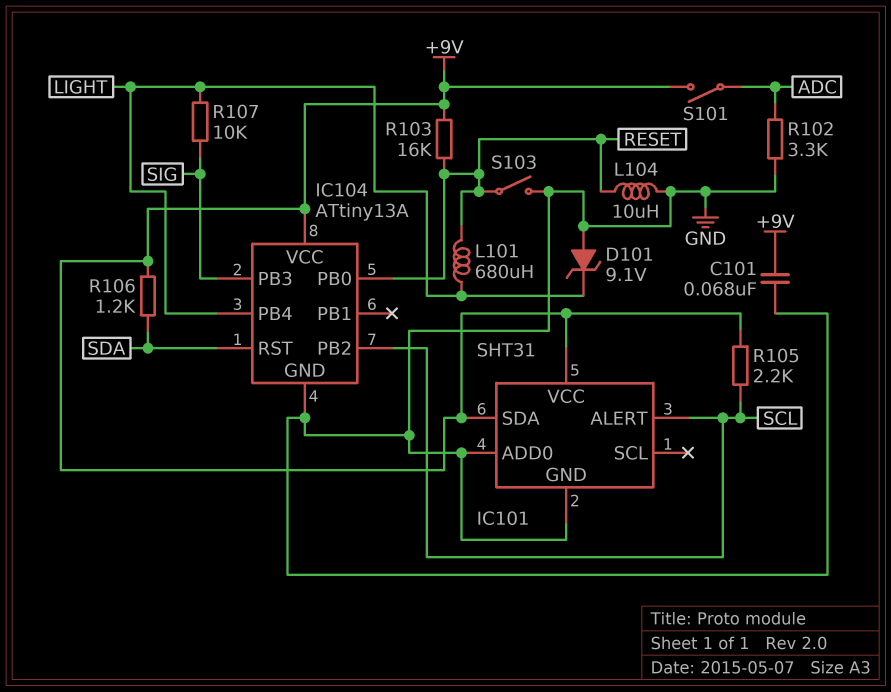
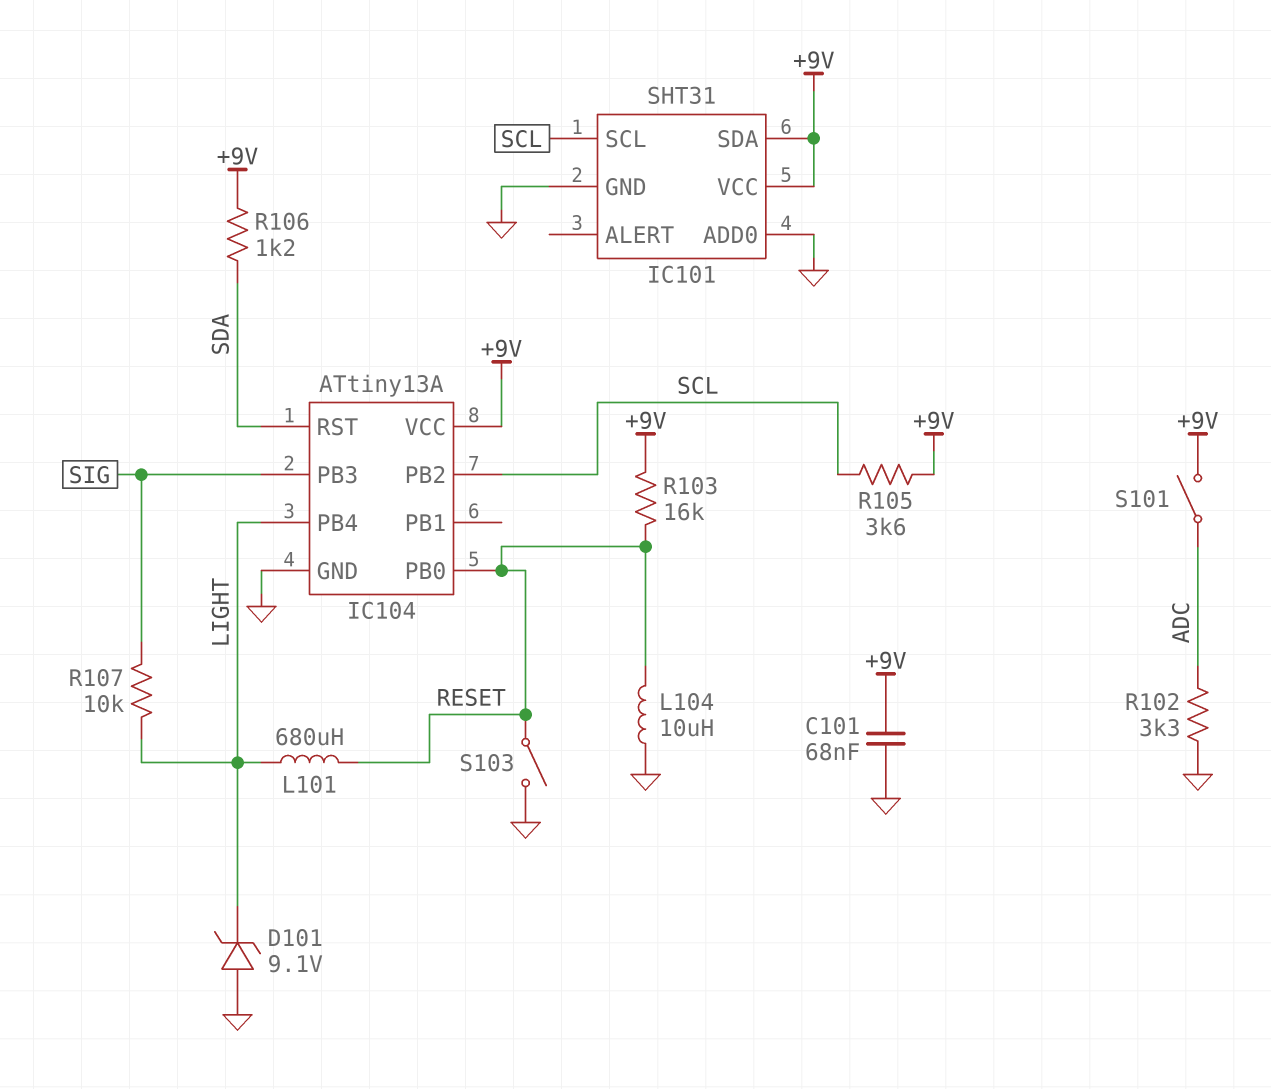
IC101 pin ALERT: SCL -> none
IC101 pin SCL: none -> SCL
R105: 2.2k (+9V, SCL) -> 3.6k (+9V, SCL)

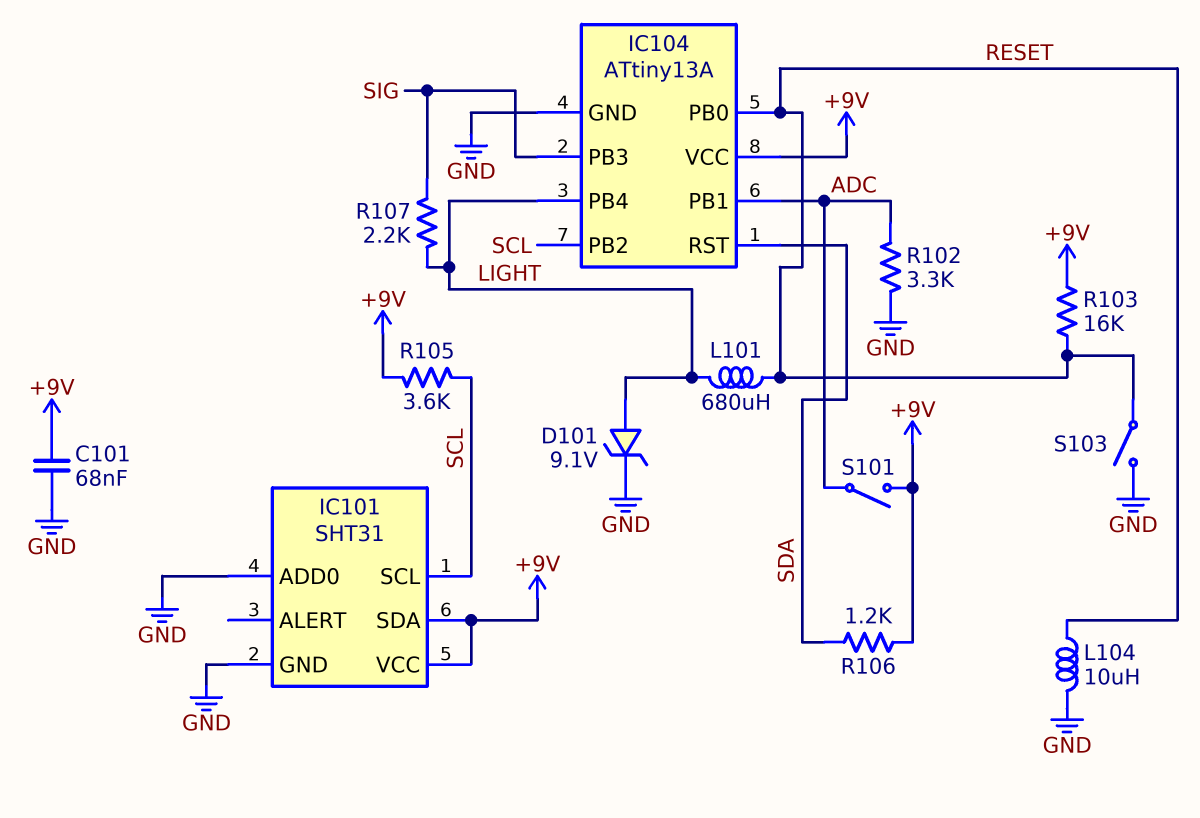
D101: zener 9.1V (A GND, K LIGHT) -> zener 9.1V (A LIGHT, K GND)
IC104 pin PB1: none -> ADC
R107: 10k (LIGHT, SIG) -> 2.2k (LIGHT, SIG)

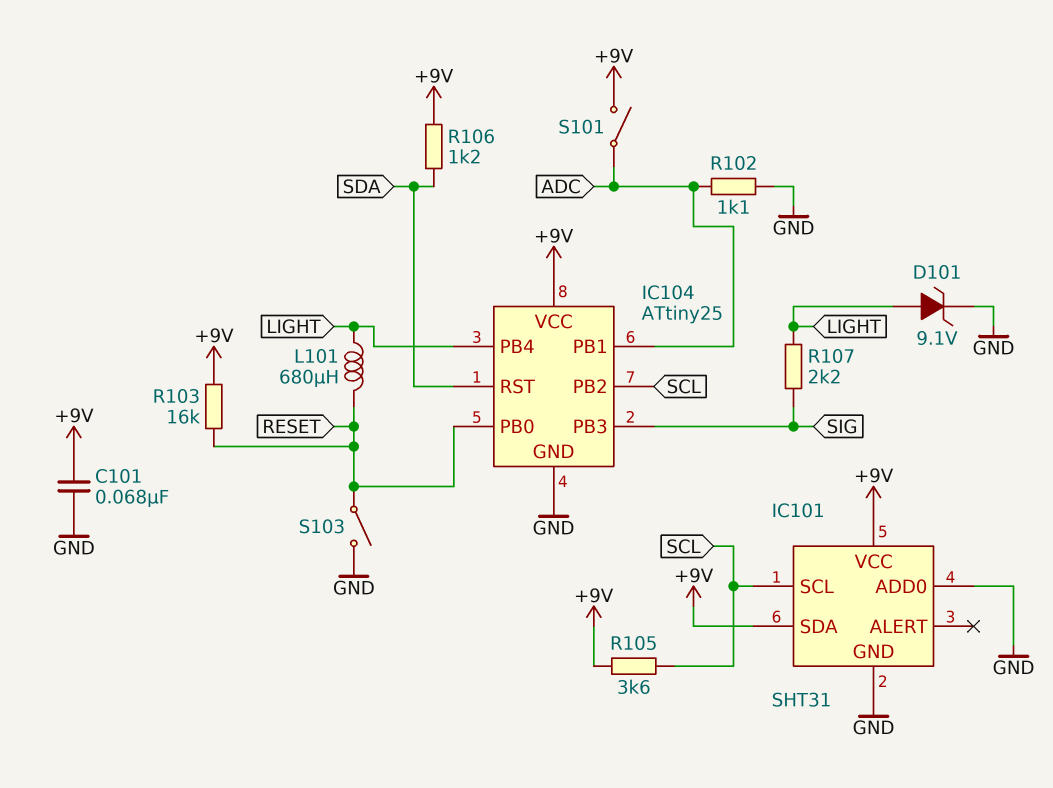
IC104: ATtiny13A -> ATtiny25
L104: 10uH (GND, RESET) -> none
R102: 3.3k (ADC, GND) -> 1.1k (ADC, GND)

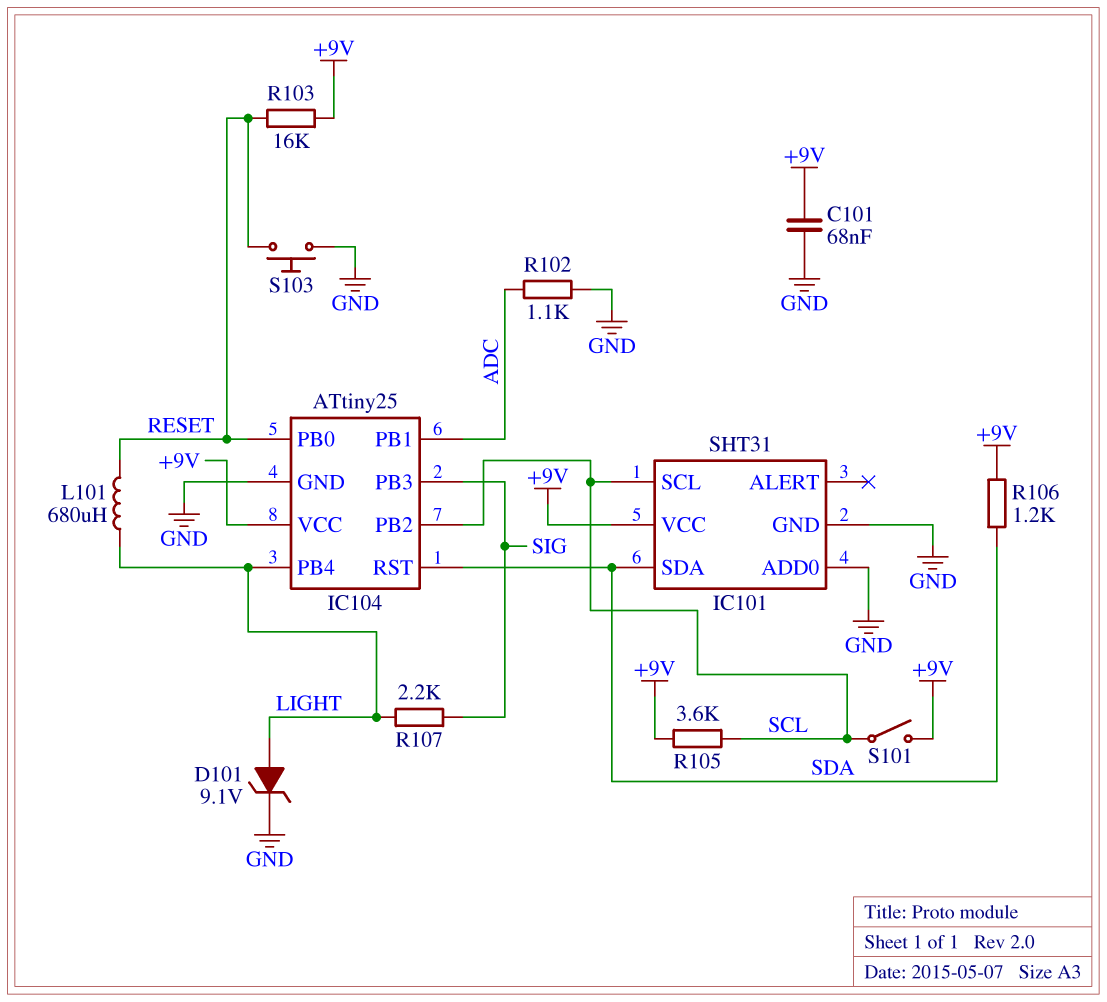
IC101 pin SDA: +9V -> SDA
S101: switch (+9V, ADC) -> switch (+9V, SCL)
S103: switch (GND, RESET) -> button (GND, RESET)

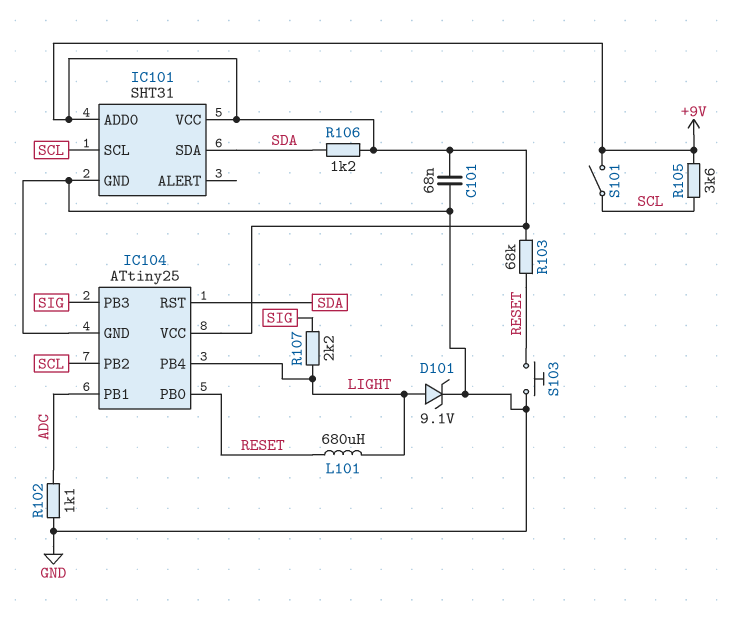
IC101 pin ADD0: GND -> +9V
R103: 16k (+9V, RESET) -> 68k (+9V, RESET)

